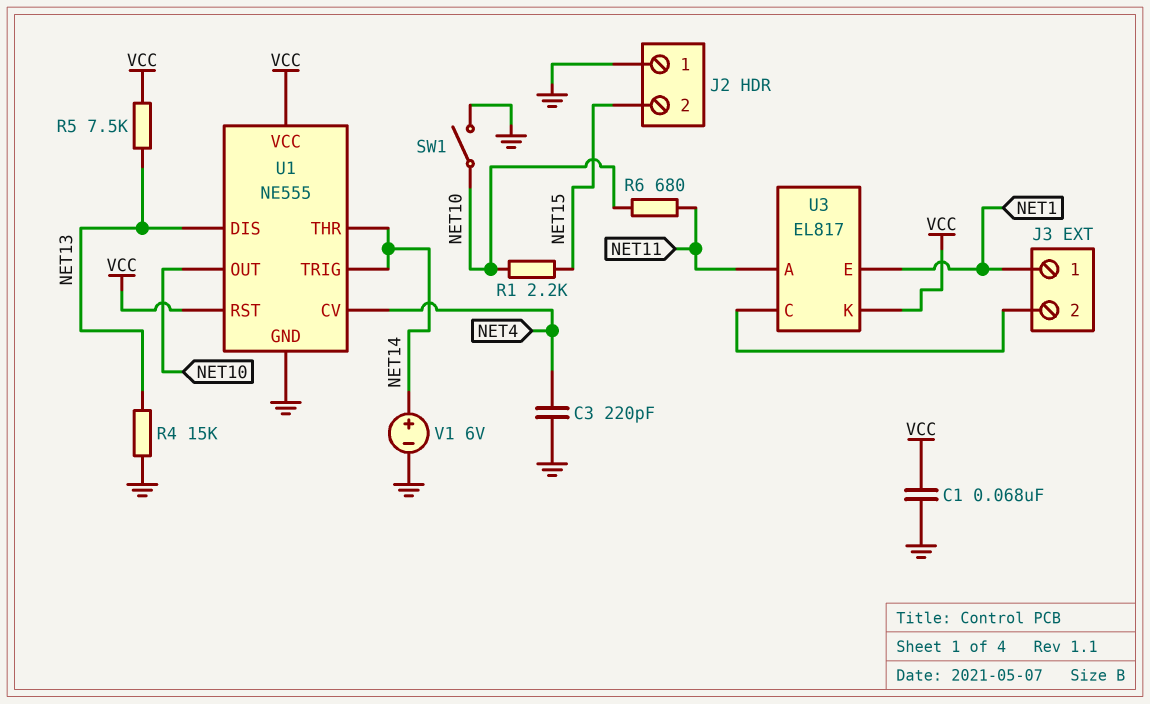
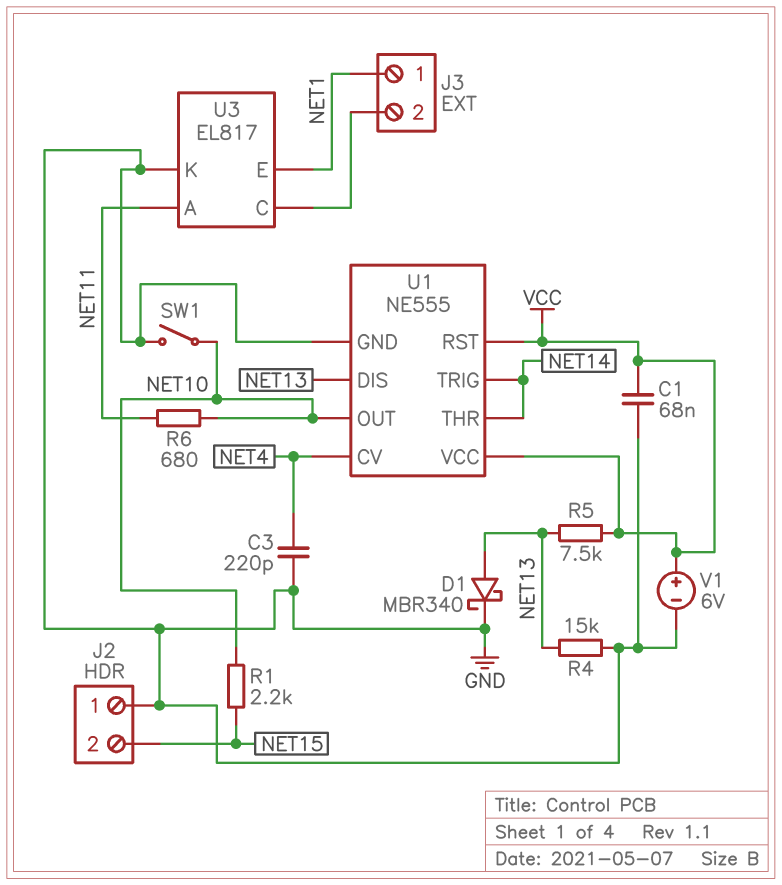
D1: none -> schottky MBR340 (A NET13, K GND)
U3 pin K: VCC -> GND
V1: 6V (plus NET14, minus GND) -> 6V (plus VCC, minus GND)

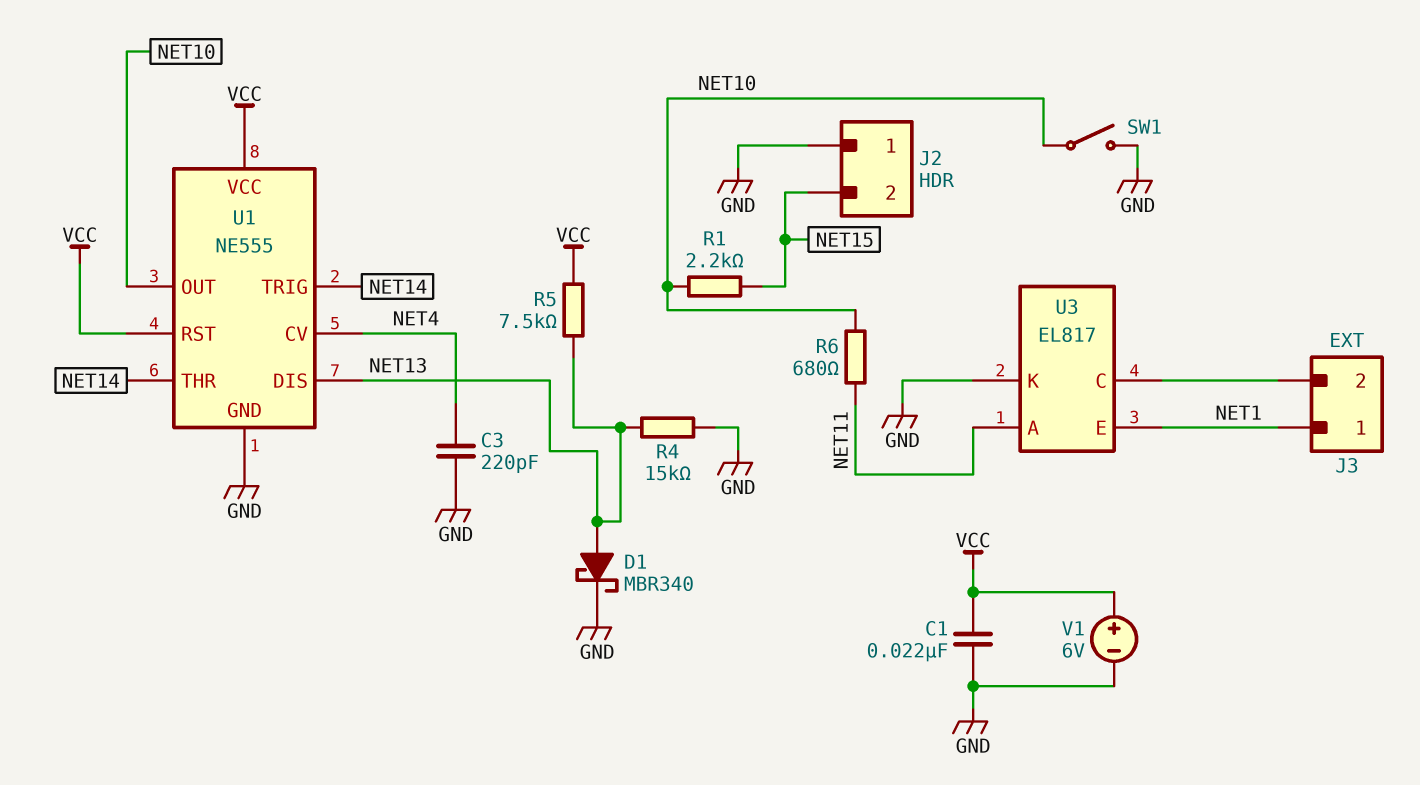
C1: 68nF (GND, VCC) -> 22nF (GND, VCC)

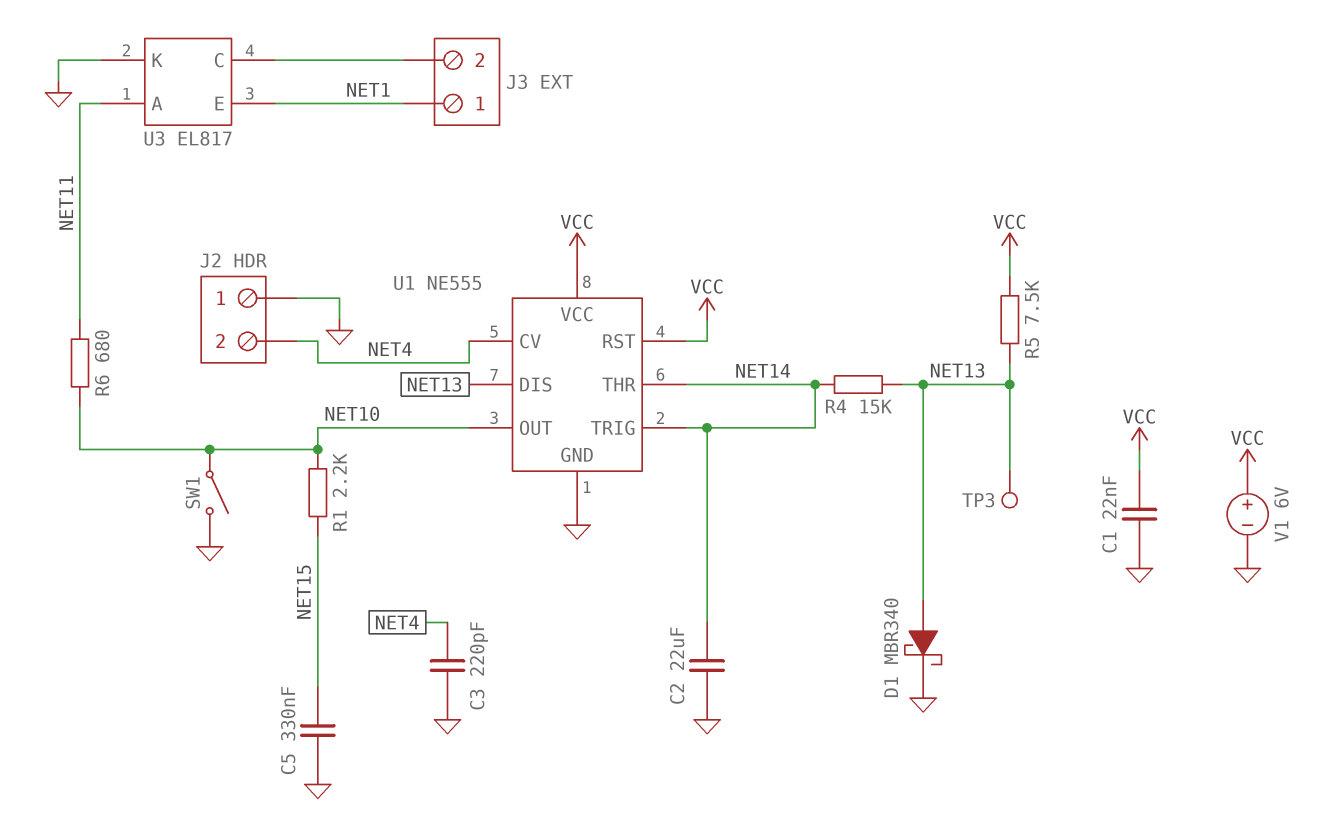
C2: none -> 22uF (GND, NET14)
C5: none -> 330nF (GND, NET15)
J2 pin 2: NET15 -> NET4
R4: 15k (GND, NET13) -> 15k (NET13, NET14)
TP3: none -> test point (NET13)

